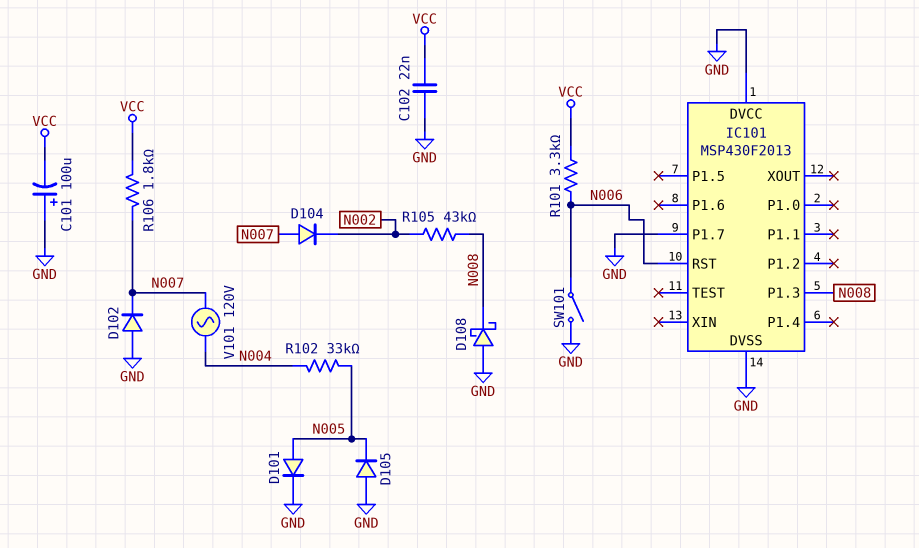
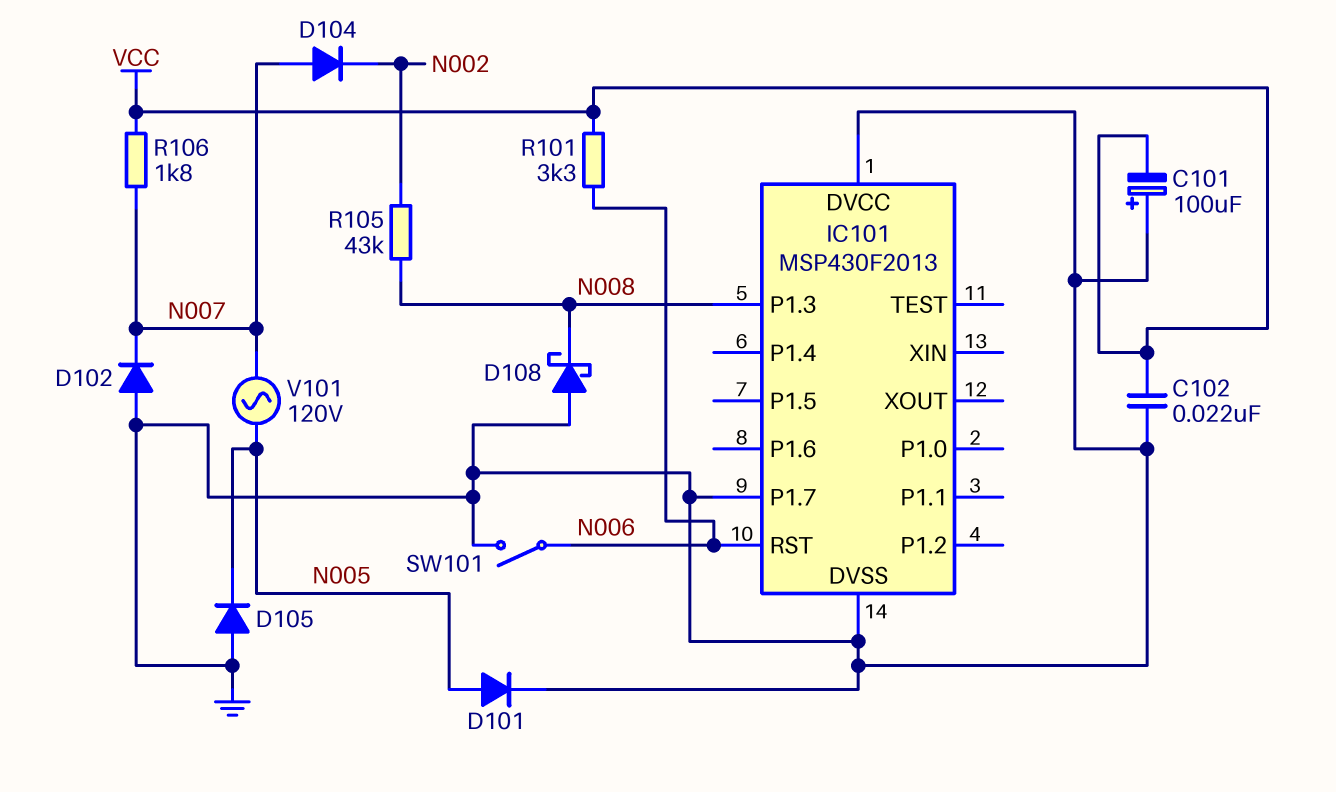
R102: 33k (N004, N005) -> none
V101: AC 120V (N004, N007) -> AC 120V (N005, N007)

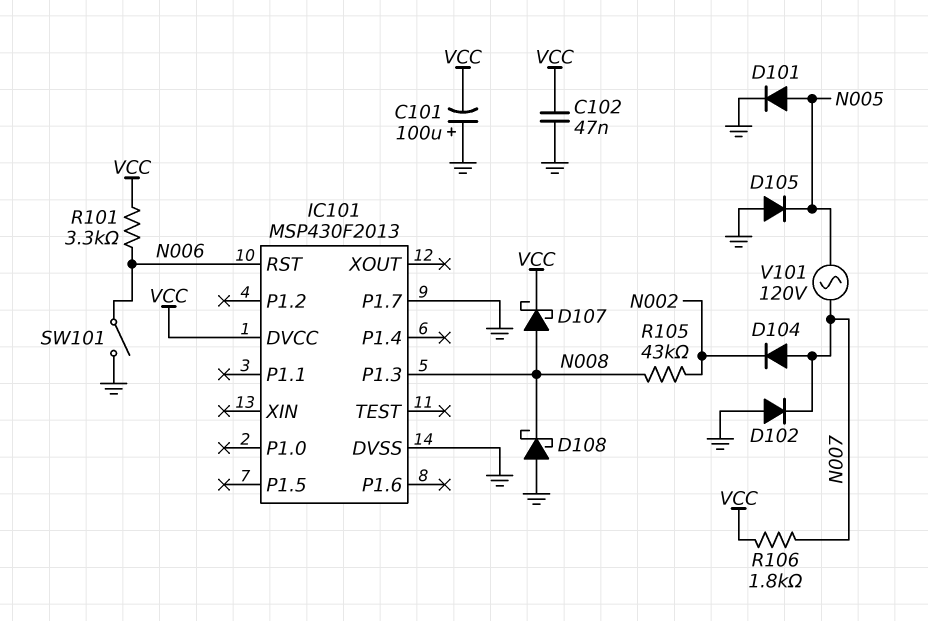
C102: 22nF (GND, VCC) -> 47nF (GND, VCC)
D107: none -> schottky (A N008, K VCC)
IC101 pin DVCC: GND -> VCC

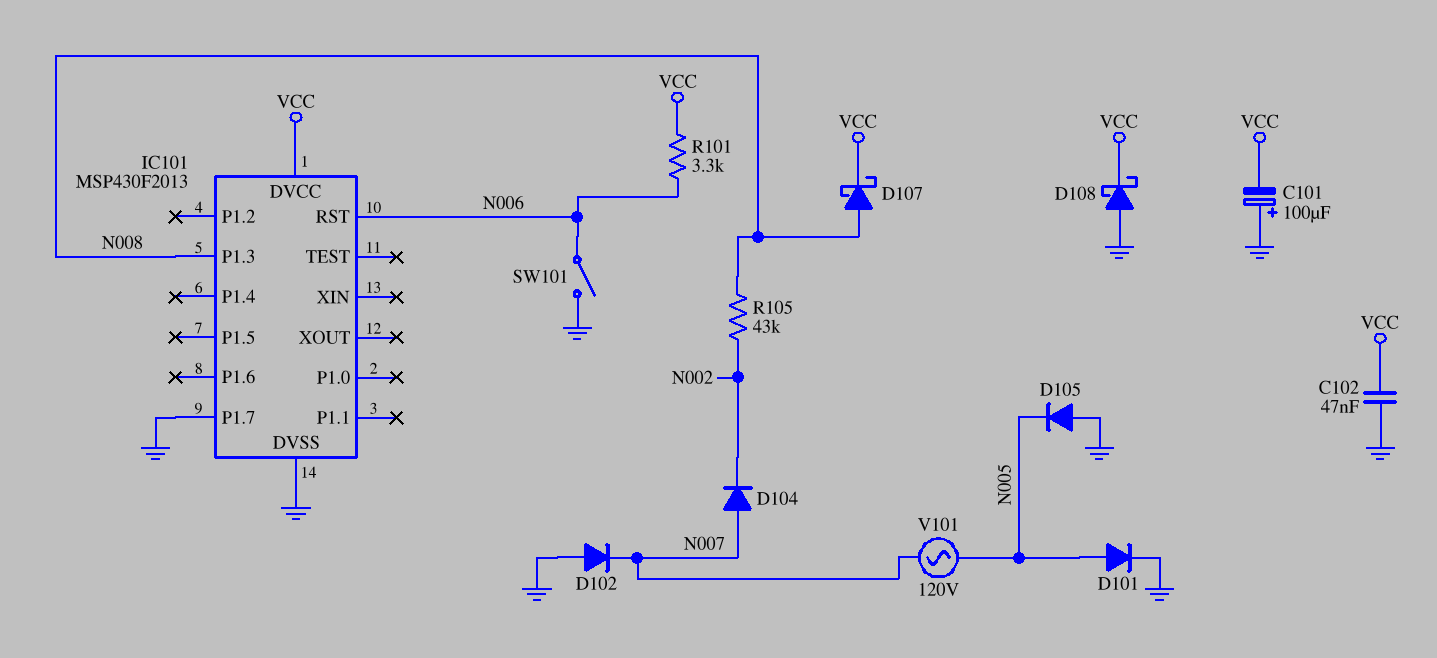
D108: schottky (A GND, K N008) -> schottky (A GND, K VCC)
R106: 1.8k (N007, VCC) -> none

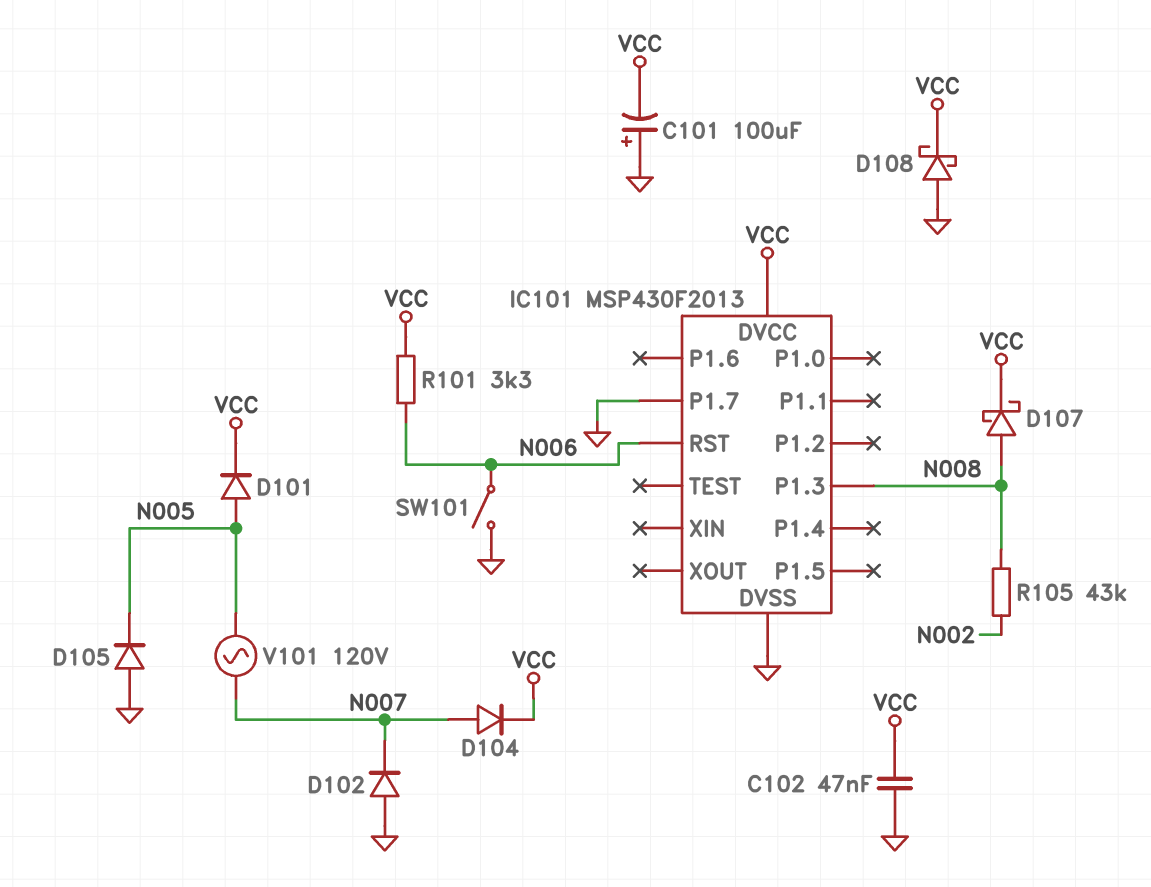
D101: diode (A N005, K GND) -> diode (A N005, K VCC)
D104: diode (A N007, K N002) -> diode (A N007, K VCC)

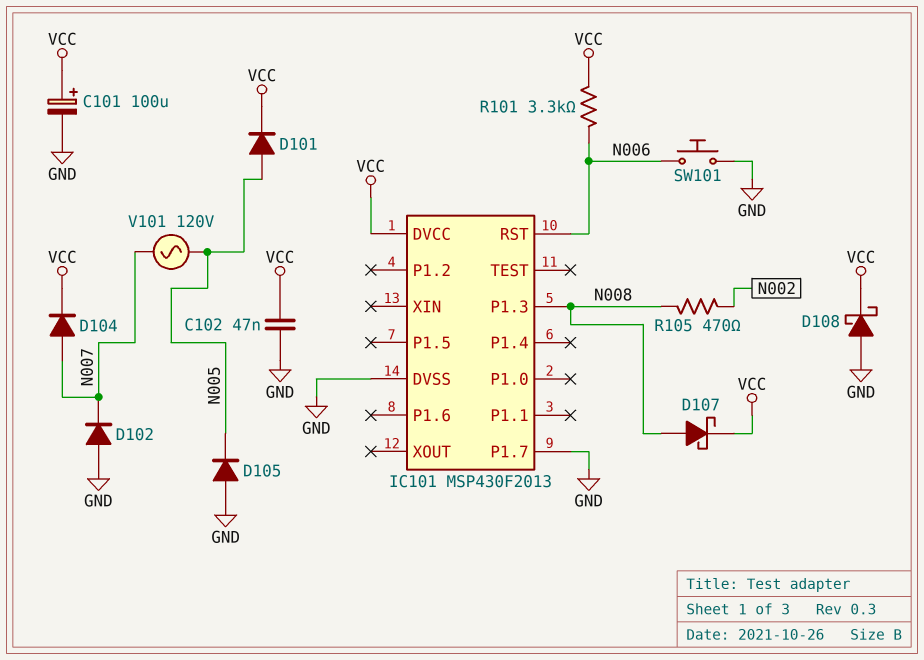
C101: 100uF (plus GND, minus VCC) -> 100uF (plus VCC, minus GND)
R105: 43k (N002, N008) -> 470 (N002, N008)
SW101: switch (GND, N006) -> button (GND, N006)

